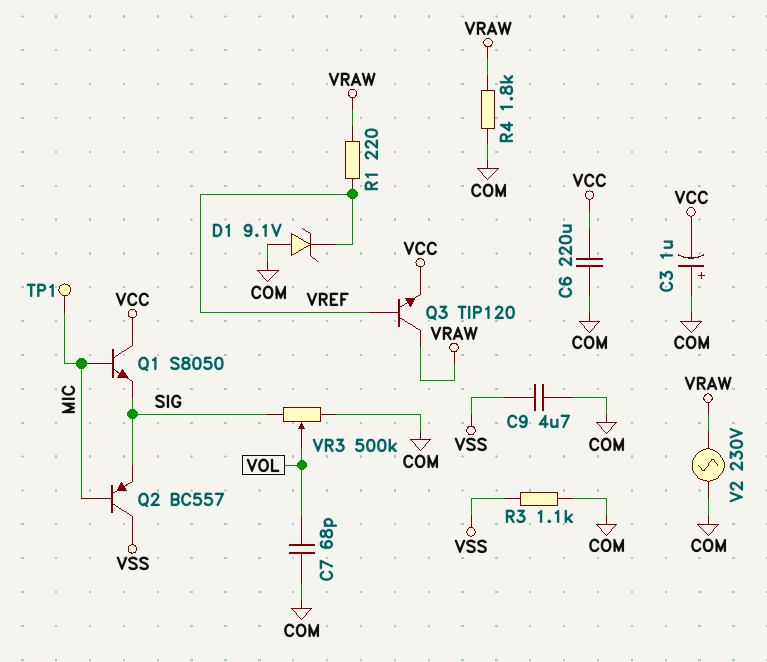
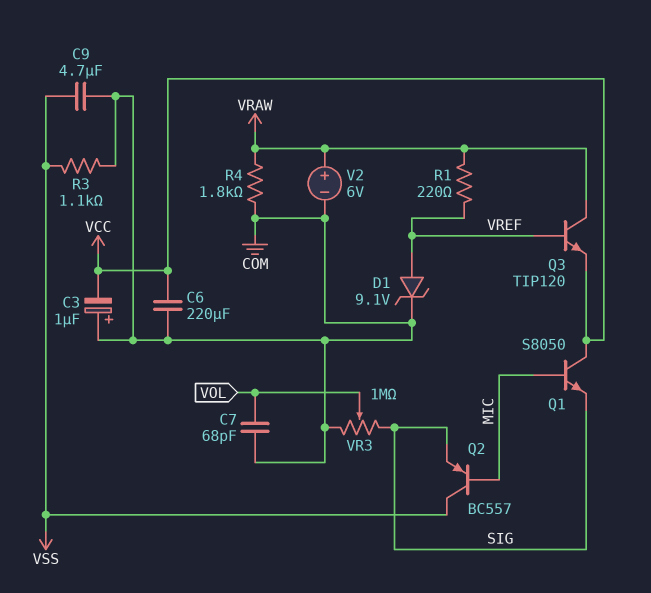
D1: zener 9.1V (A COM, K VREF) -> zener 9.1V (A VREF, K COM)
TP1: test point (MIC) -> none
V2: AC 230V (COM, VRAW) -> 6V (plus VRAW, minus COM)
VR3: 500k (COM, SIG, wiper VOL) -> 1M (COM, SIG, wiper VOL)

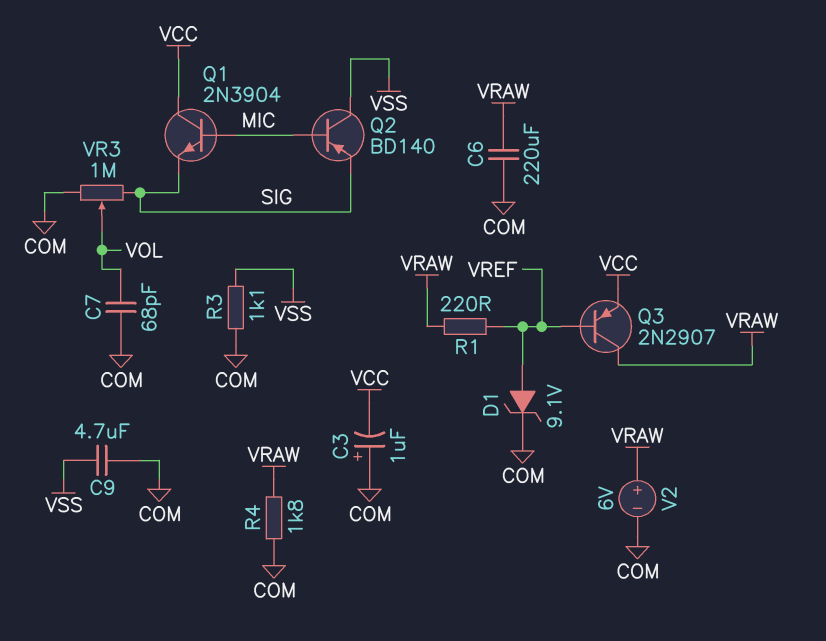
C6: 220uF (COM, VCC) -> 220uF (COM, VRAW)
Q1: NPN S8050 (B MIC, C VCC, E SIG) -> NPN 2N3904 (B MIC, C VCC, E SIG)
Q2: PNP BC557 (B MIC, C VSS, E SIG) -> PNP BD140 (B MIC, C VSS, E SIG)
Q3: NPN TIP120 (B VREF, C VRAW, E VCC) -> PNP 2N2907 (B VREF, C VRAW, E VCC)

